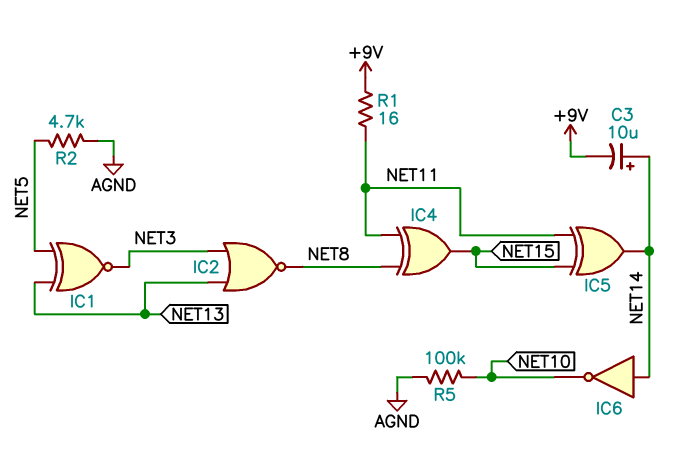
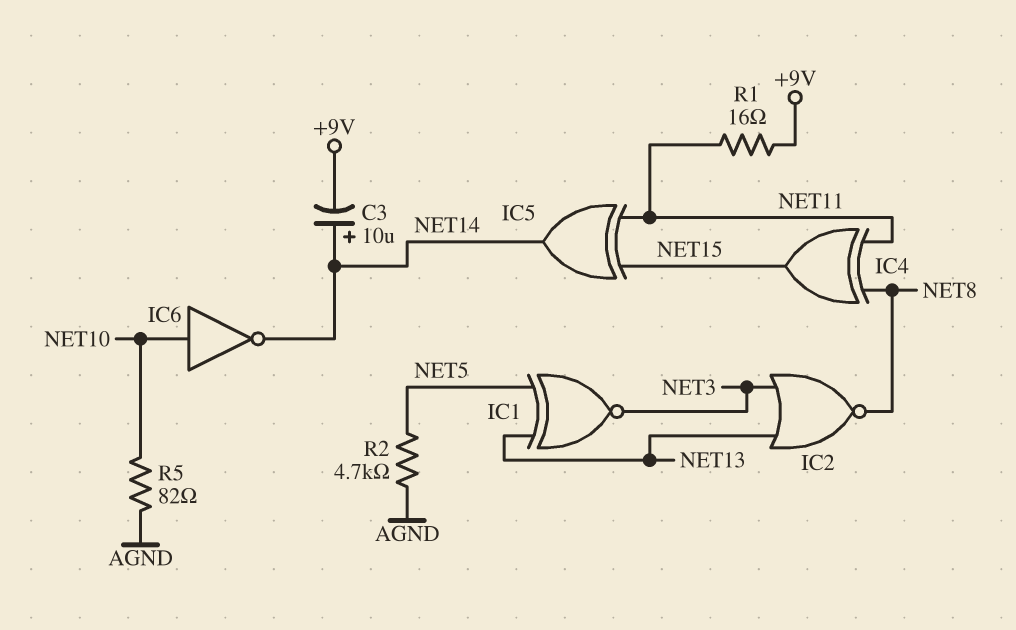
IC6: NOT (in NET14, out NET10) -> NOT (in NET10, out NET14)
R5: 100k (AGND, NET10) -> 82 (AGND, NET10)

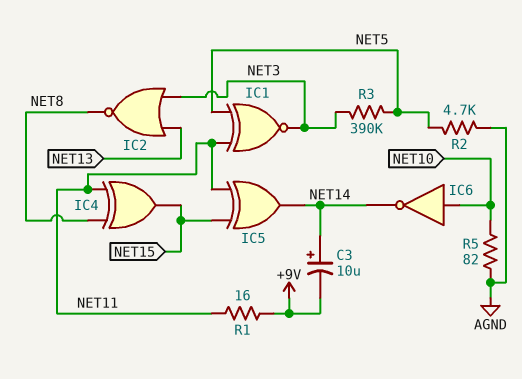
IC1: XNOR (in NET5, in NET13, out NET3) -> XNOR (in NET5, in NET11, out NET3)
R3: none -> 390k (NET3, NET5)

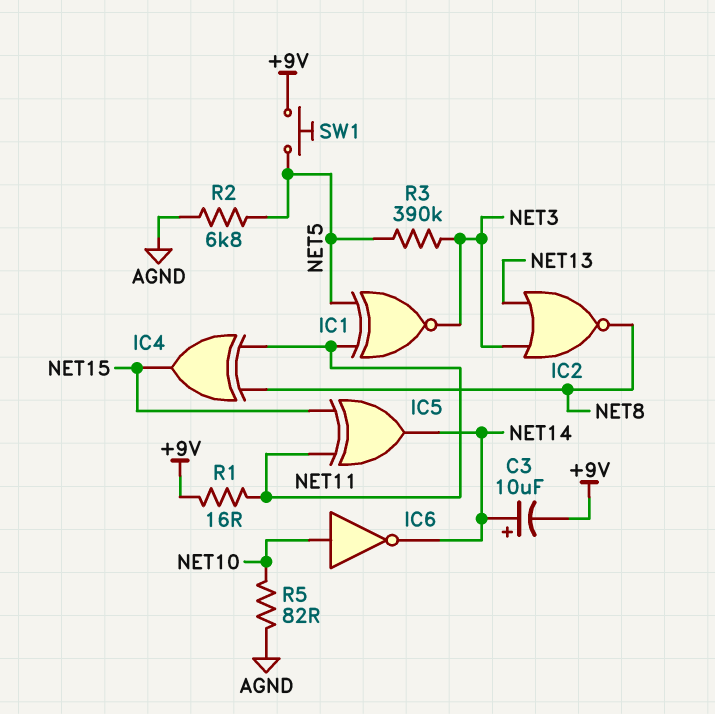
R2: 4.7k (AGND, NET5) -> 6.8k (AGND, NET5)
SW1: none -> button (+9V, NET5)

